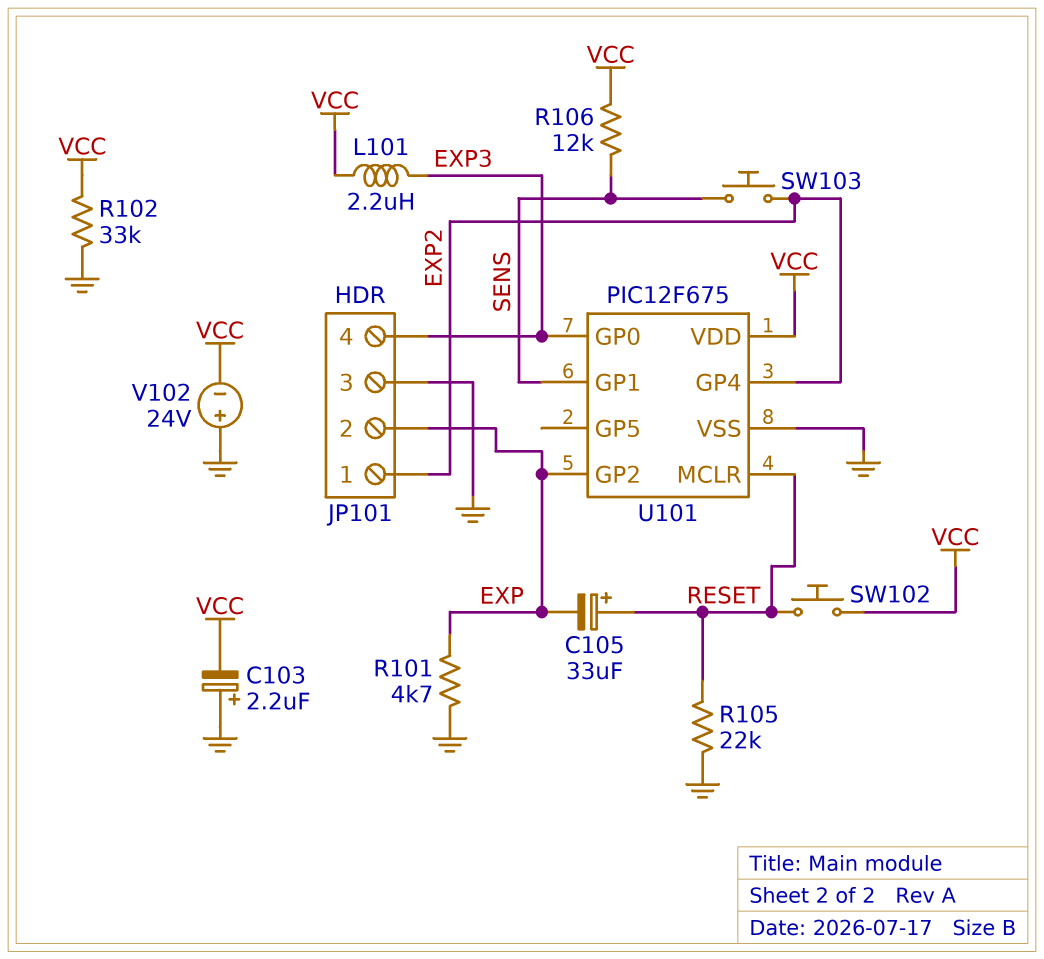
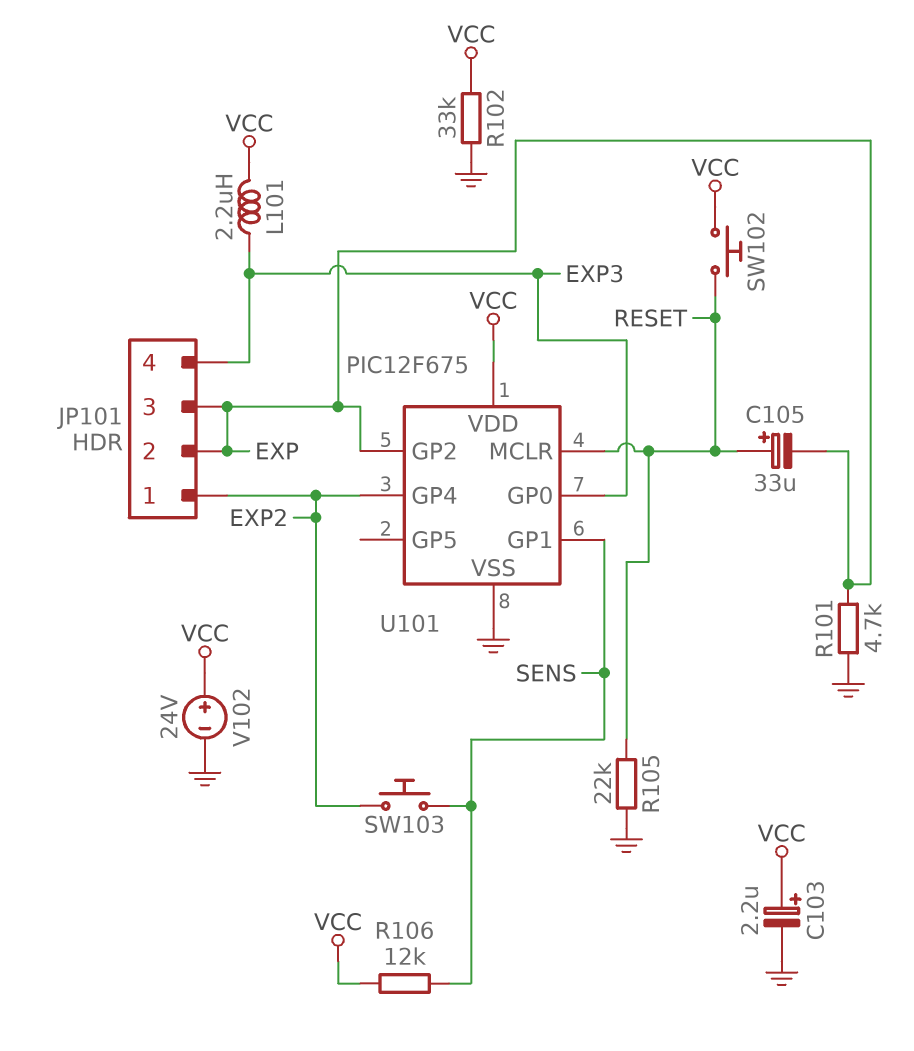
C103: 2.2uF (plus GND, minus VCC) -> 2.2uF (plus VCC, minus GND)
JP101 pin 3: GND -> EXP
V102: 24V (plus GND, minus VCC) -> 24V (plus VCC, minus GND)

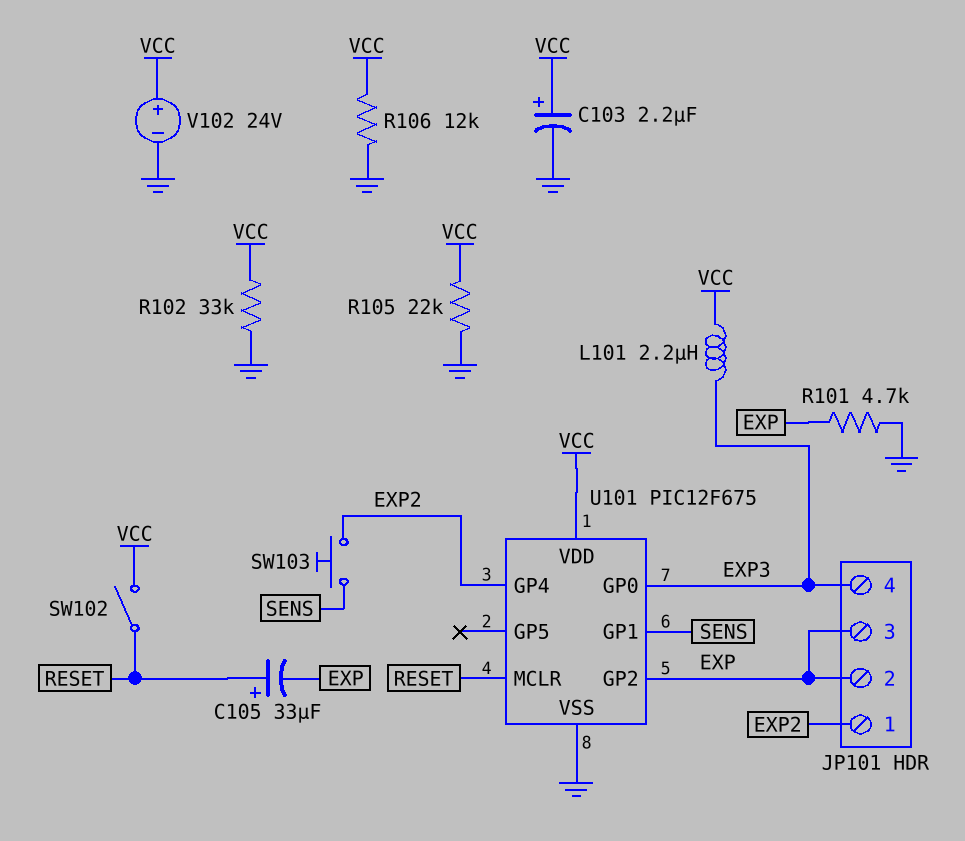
R105: 22k (GND, RESET) -> 22k (GND, VCC)
R106: 12k (SENS, VCC) -> 12k (GND, VCC)
SW102: button (RESET, VCC) -> switch (RESET, VCC)

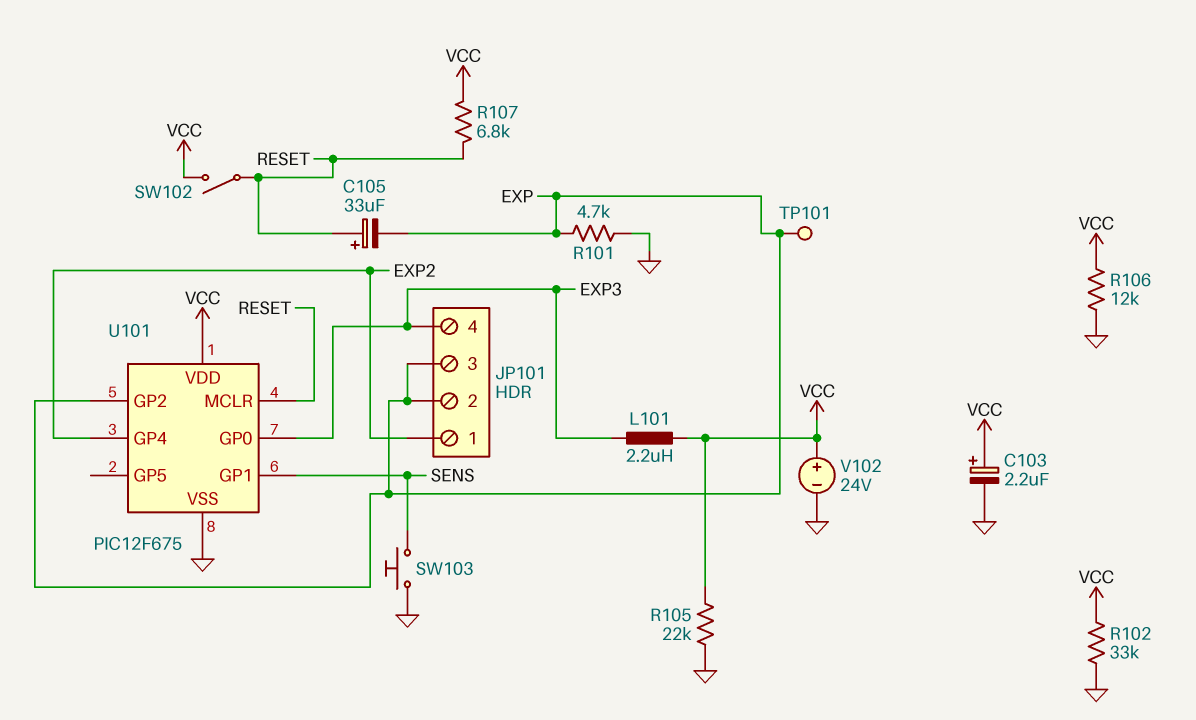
R107: none -> 6.8k (RESET, VCC)
SW103: button (EXP2, SENS) -> button (GND, SENS)
TP101: none -> test point (EXP)

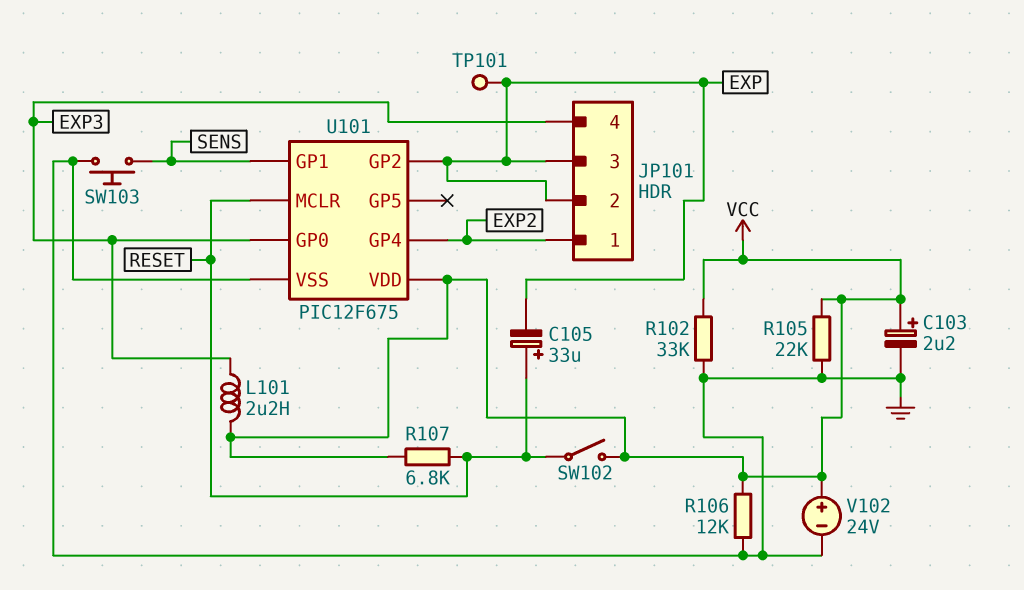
R101: 4.7k (EXP, GND) -> none

